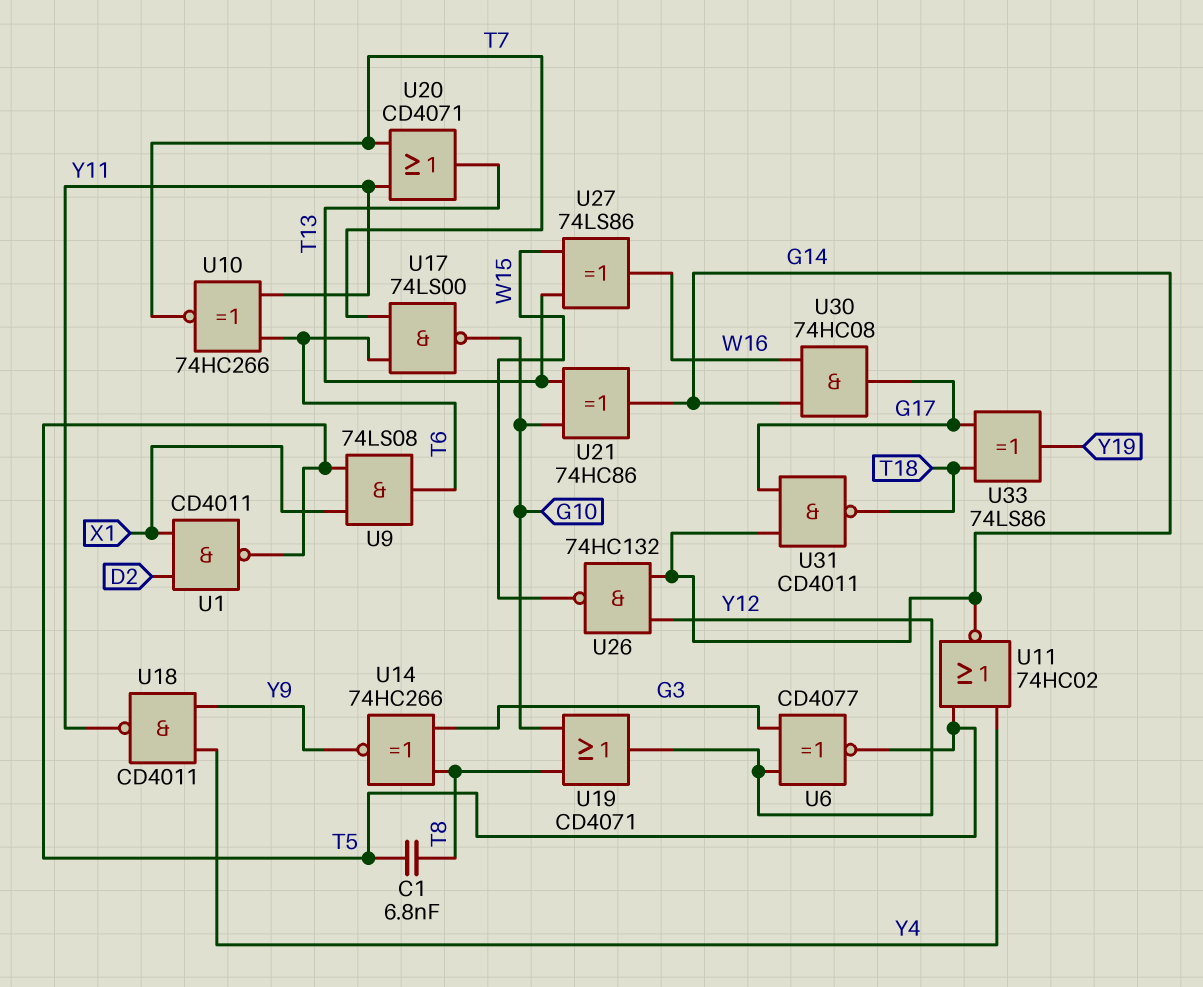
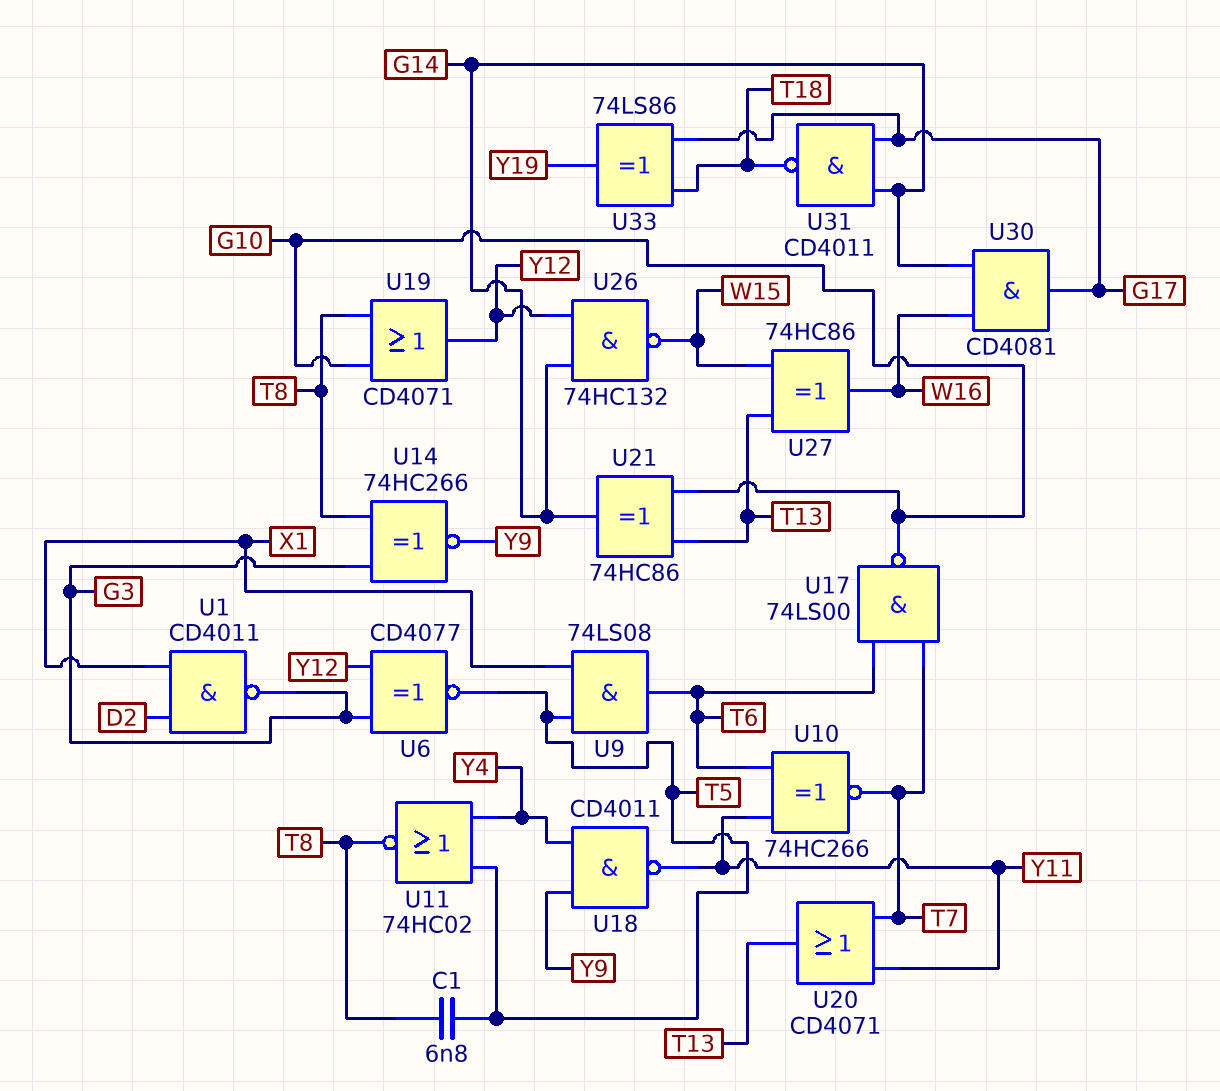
U1: NAND CD4011 (in D2, in X1, out T5) -> NAND CD4011 (in D2, in X1, out G3)
U11: NOR 74HC02 (in T5, in Y4, out G14) -> NOR 74HC02 (in T5, in Y4, out T8)
U27: XOR 74LS86 (in T13, in W15, out W16) -> XOR 74HC86 (in T13, in W15, out W16)
U30: AND 74HC08 (in G14, in W16, out G17) -> AND CD4081 (in G14, in W16, out G17)

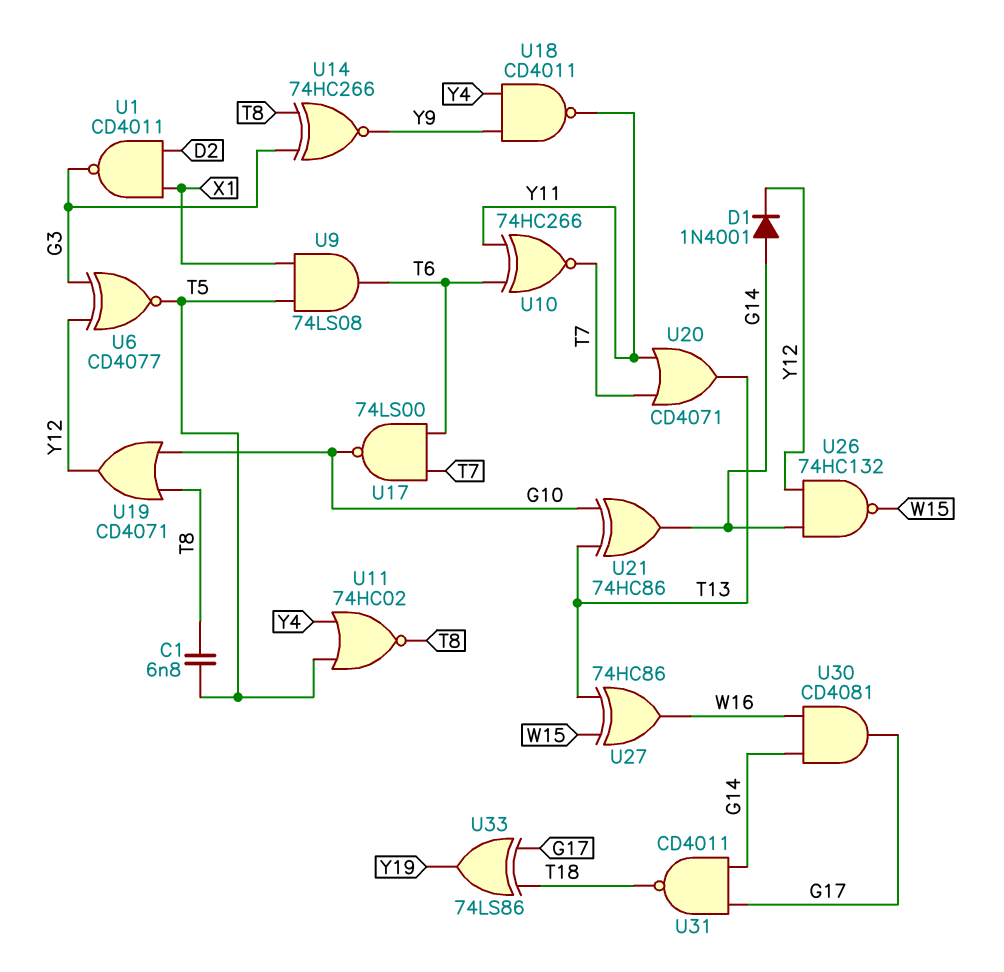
D1: none -> diode 1N4001 (A G14, K Y12)

